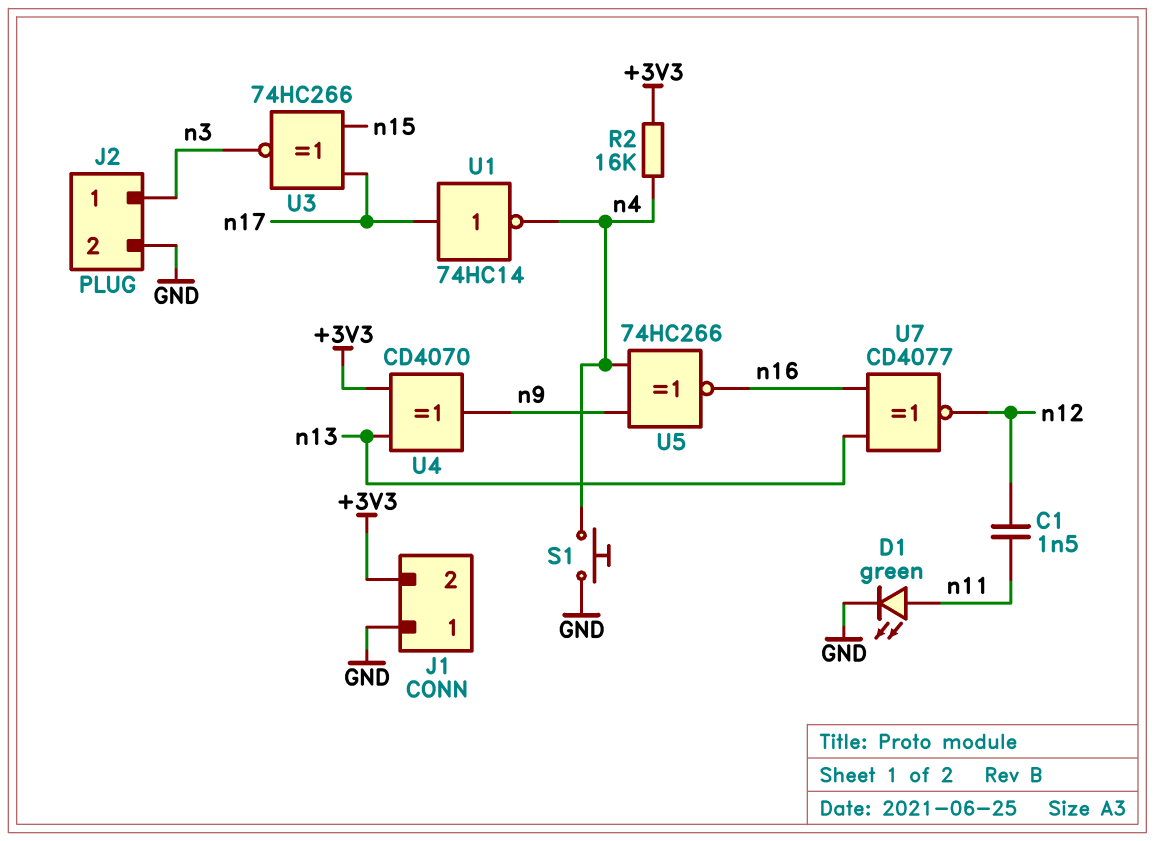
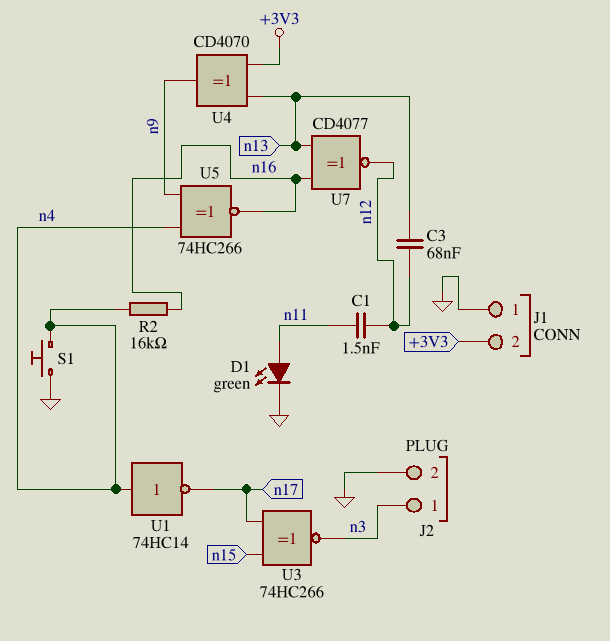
C3: none -> 68nF (n12, n13)
R2: 16k (+3V3, n4) -> 16k (n4, n16)
U1: NOT 74HC14 (in n17, out n4) -> NOT 74HC14 (in n4, out n17)

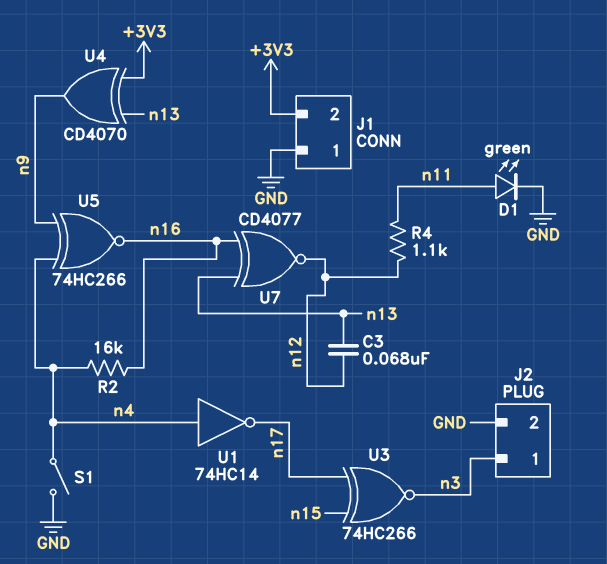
C1: 1.5nF (n11, n12) -> none
R4: none -> 1.1k (n11, n12)
S1: button (GND, n4) -> switch (GND, n4)

